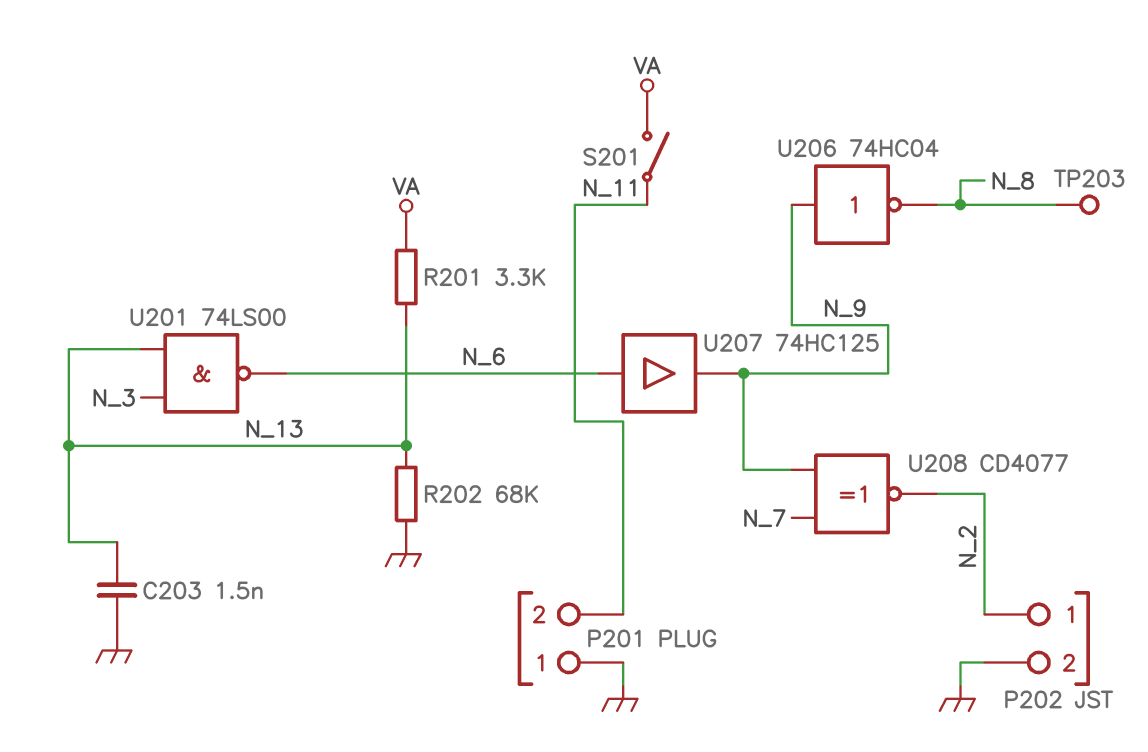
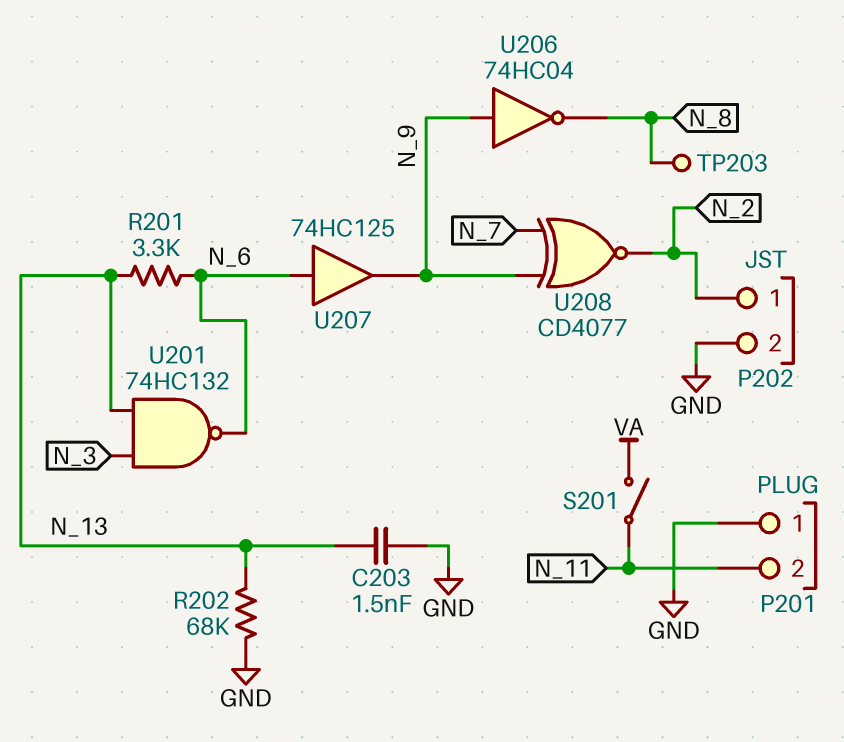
R201: 3.3k (N_13, VA) -> 3.3k (N_6, N_13)
U201: NAND 74LS00 (in N_3, in N_13, out N_6) -> NAND 74HC132 (in N_3, in N_13, out N_6)

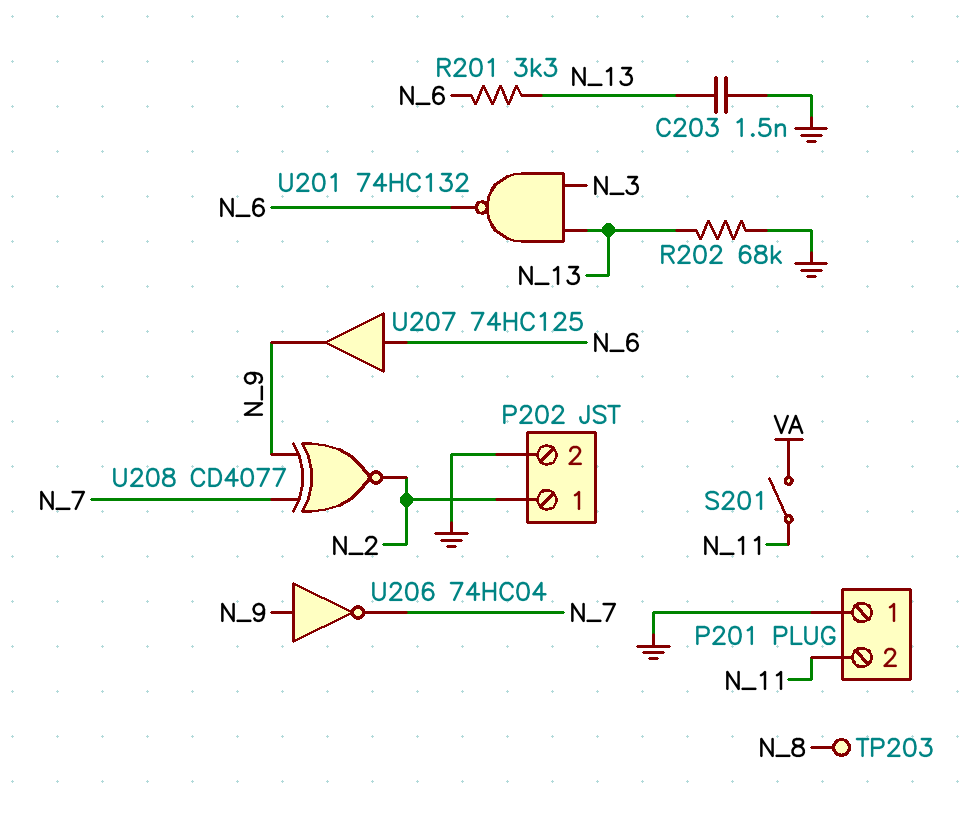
U206: NOT 74HC04 (in N_9, out N_8) -> NOT 74HC04 (in N_9, out N_7)

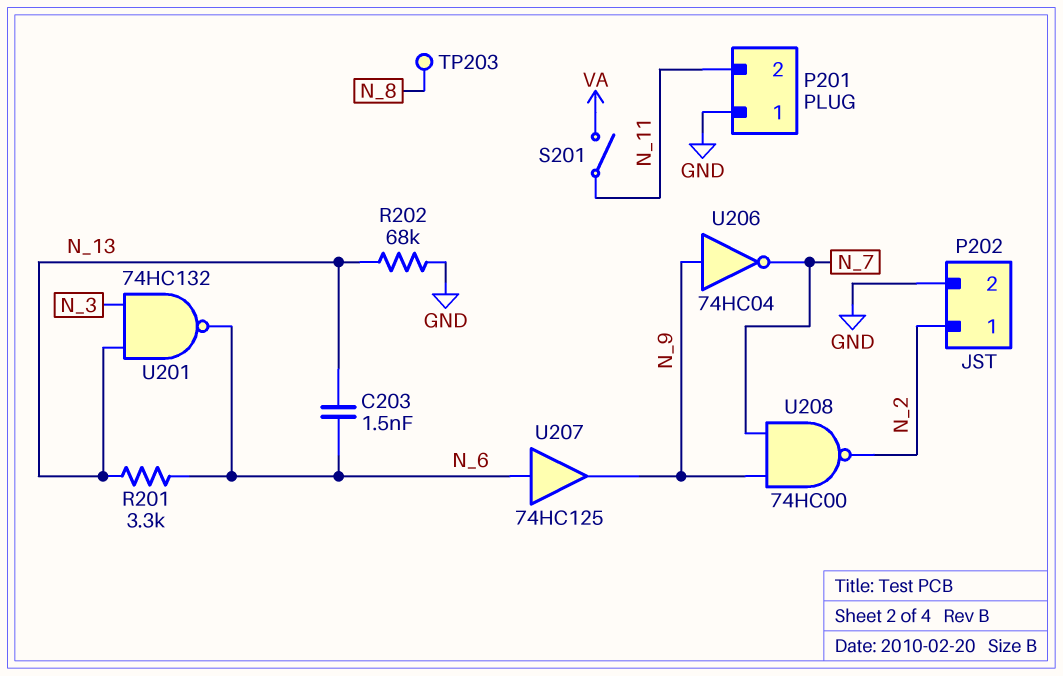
C203: 1.5nF (GND, N_13) -> 1.5nF (N_6, N_13)
U208: XNOR CD4077 (in N_7, in N_9, out N_2) -> NAND 74HC00 (in N_7, in N_9, out N_2)

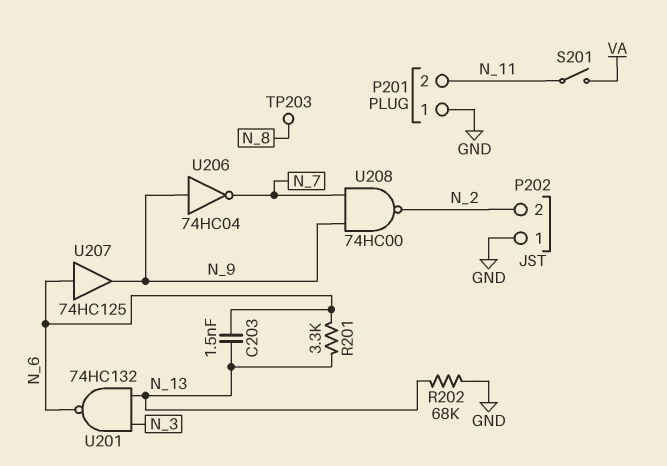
P202 pin 1: N_2 -> GND
P202 pin 2: GND -> N_2

